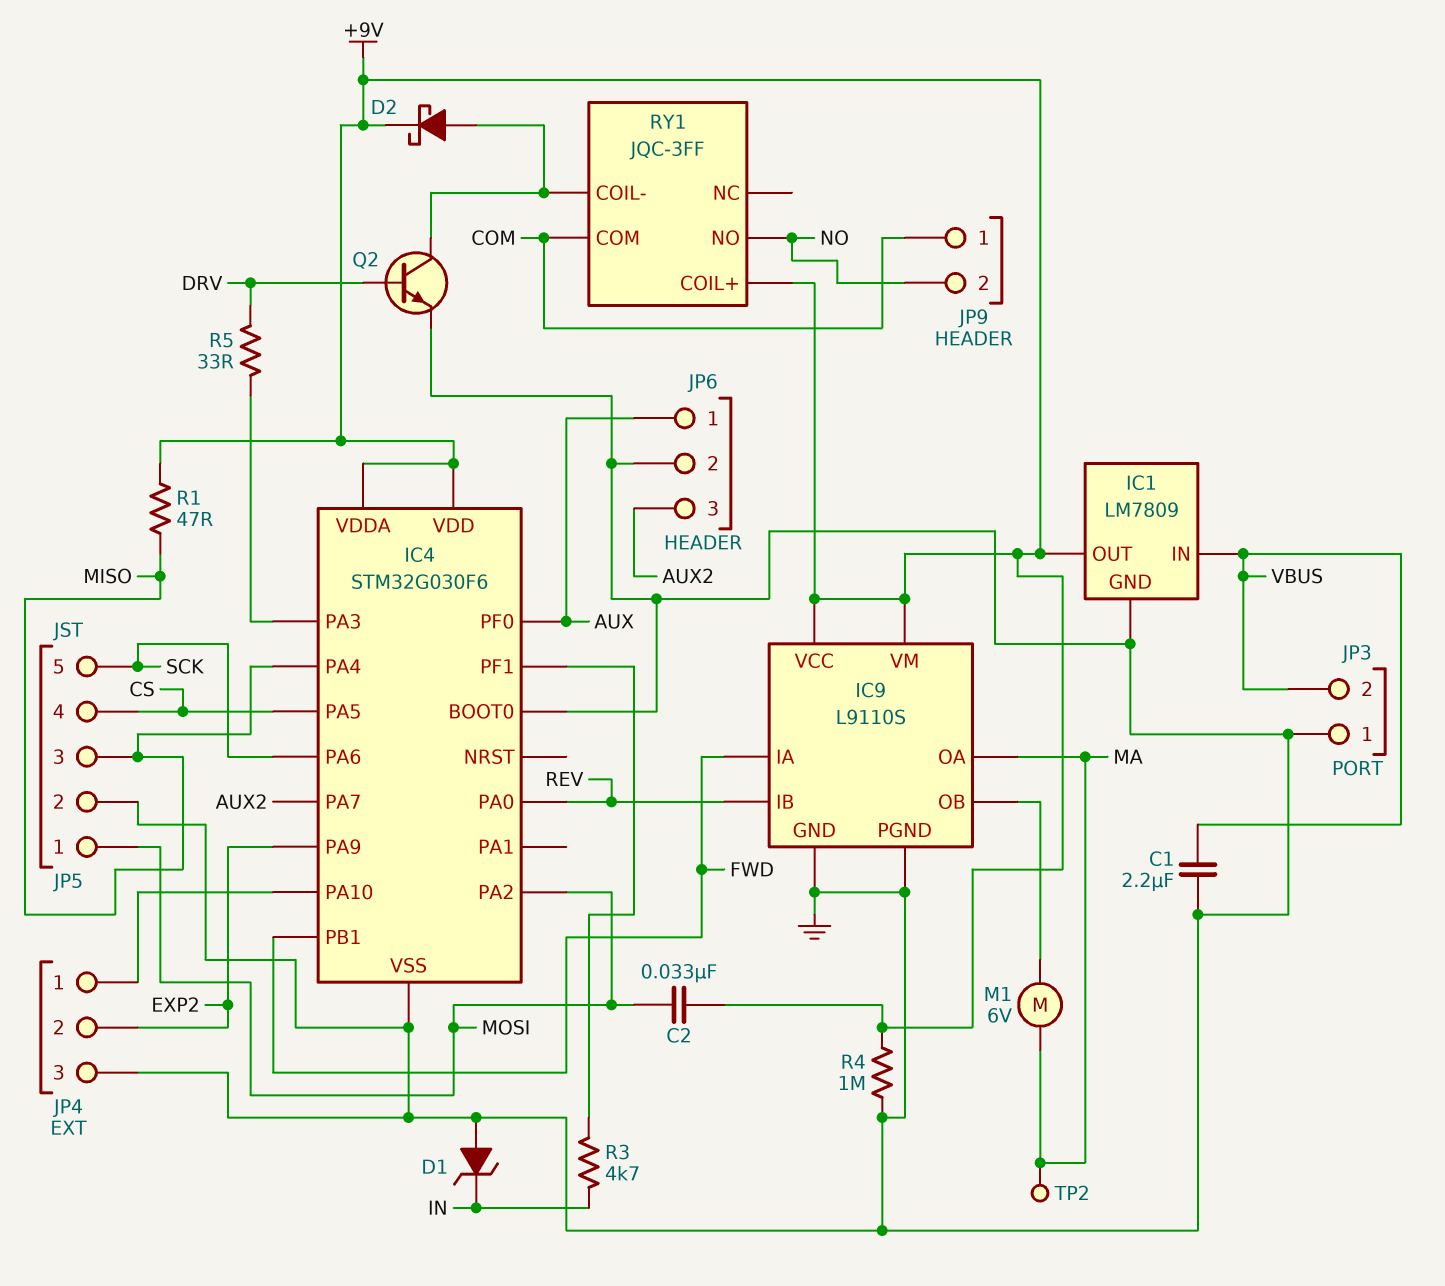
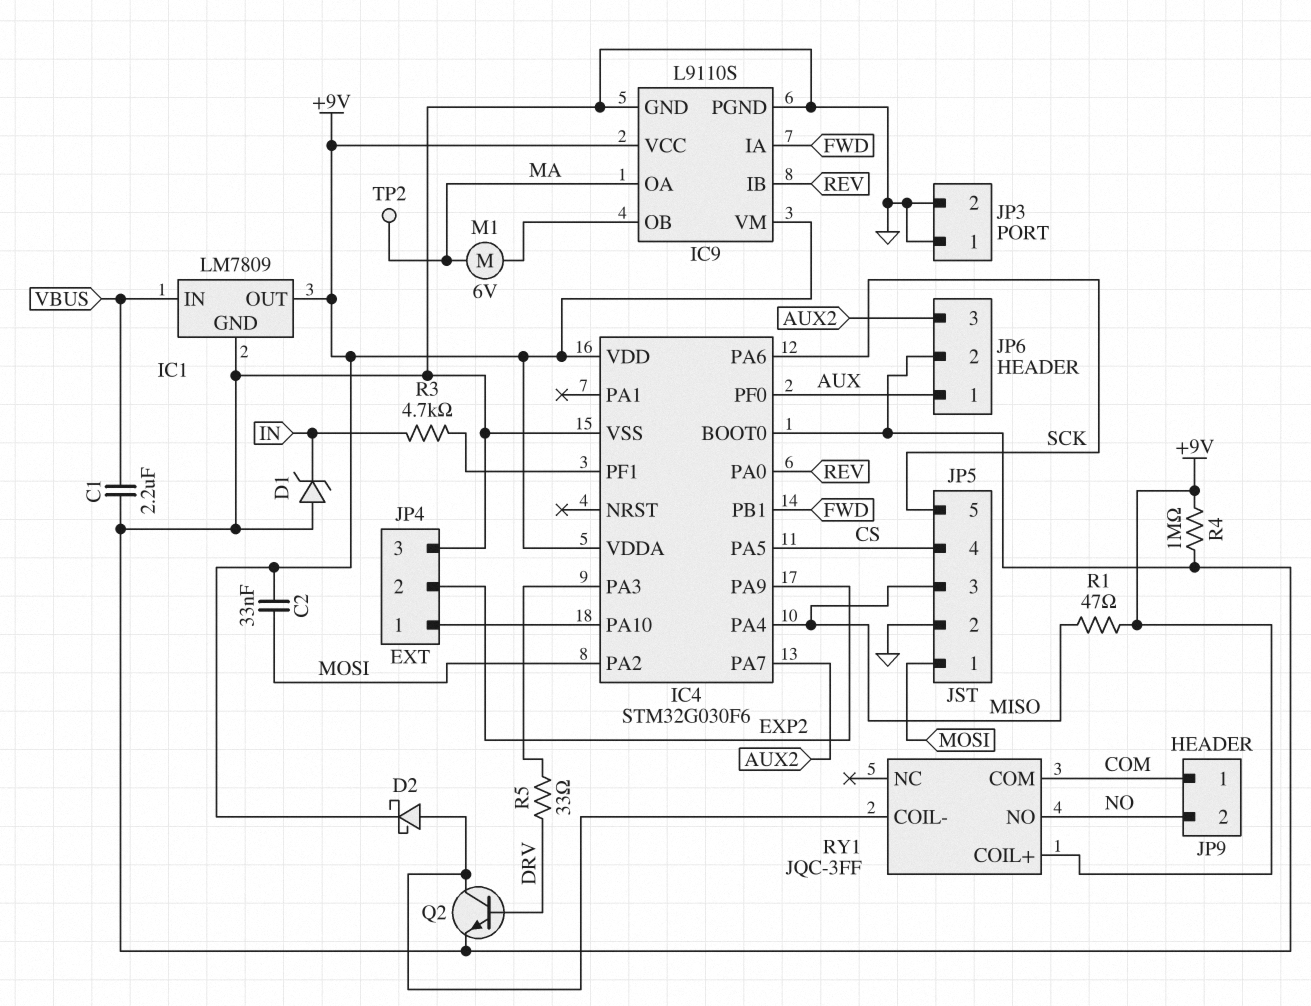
JP3 pin 2: VBUS -> GND

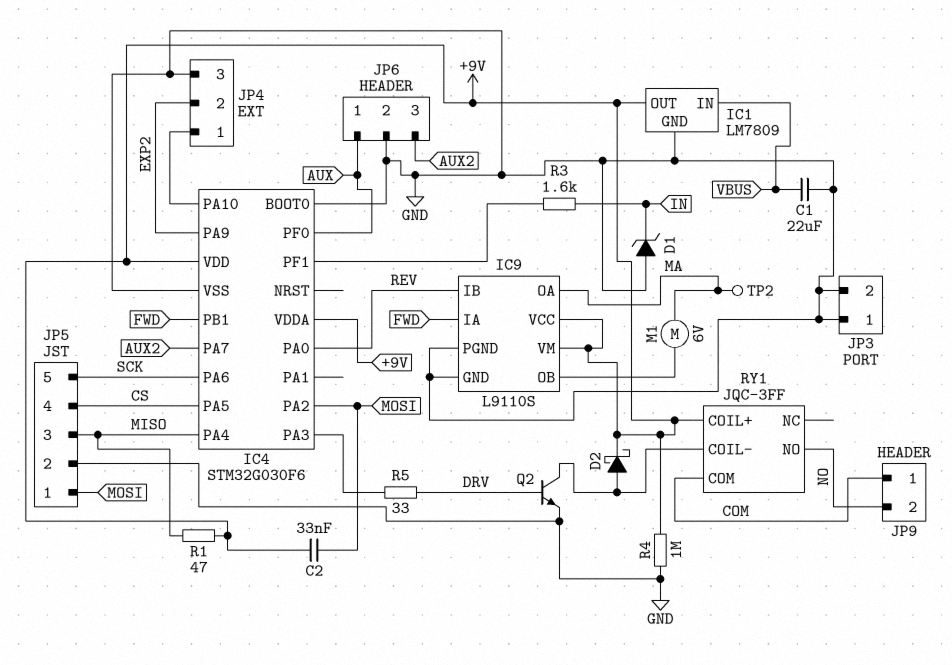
C1: 2.2uF (GND, VBUS) -> 22uF (GND, VBUS)
R3: 4.7k (IC4/PF1, IN) -> 1.6k (IC4/PF1, IN)

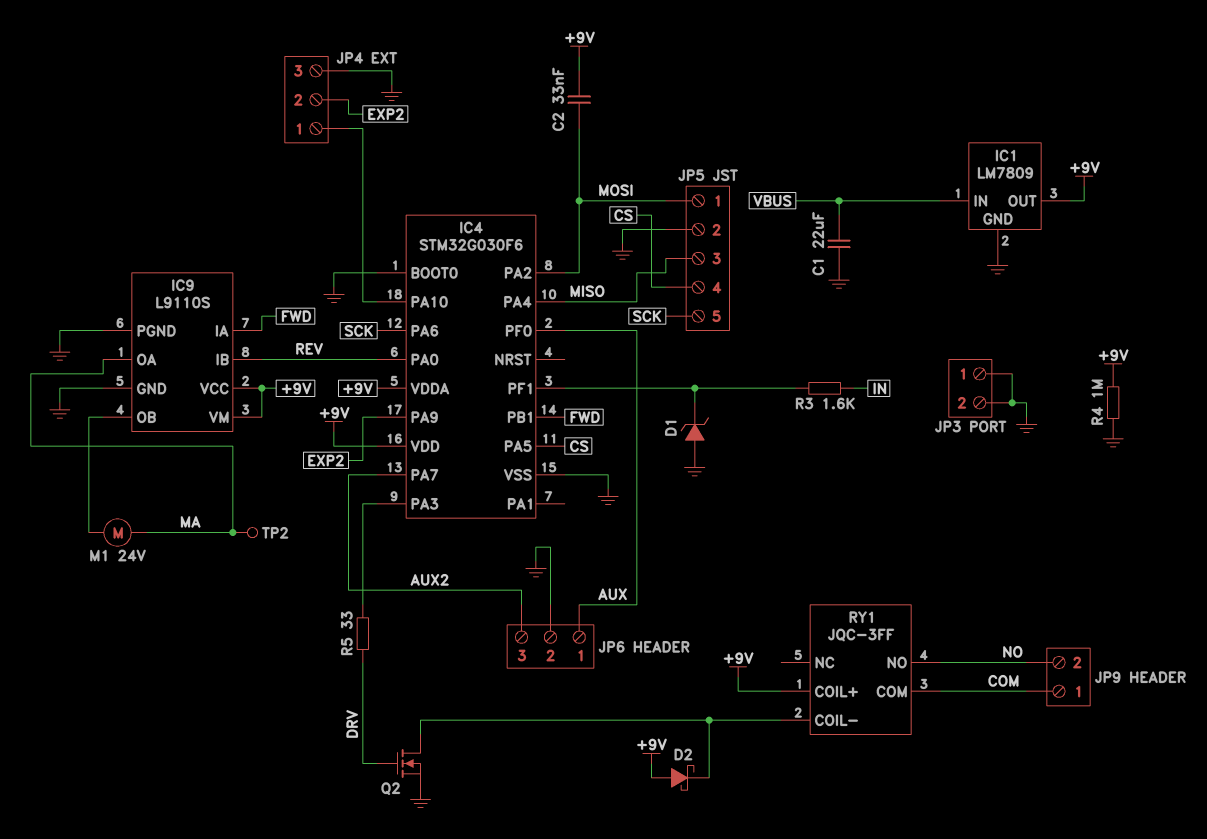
D1: zener (A GND, K IN) -> zener (A GND, K IC4/PF1)
D2: schottky (A RY1/COIL-, K +9V) -> schottky (A +9V, K RY1/COIL-)
M1: motor 6V (IC9/OB, MA) -> motor 24V (IC9/OB, MA)
Q2: NPN (B DRV, C RY1/COIL-, E GND) -> NMOS (G DRV, D RY1/COIL-, S GND)
R1: 47 (+9V, MISO) -> none

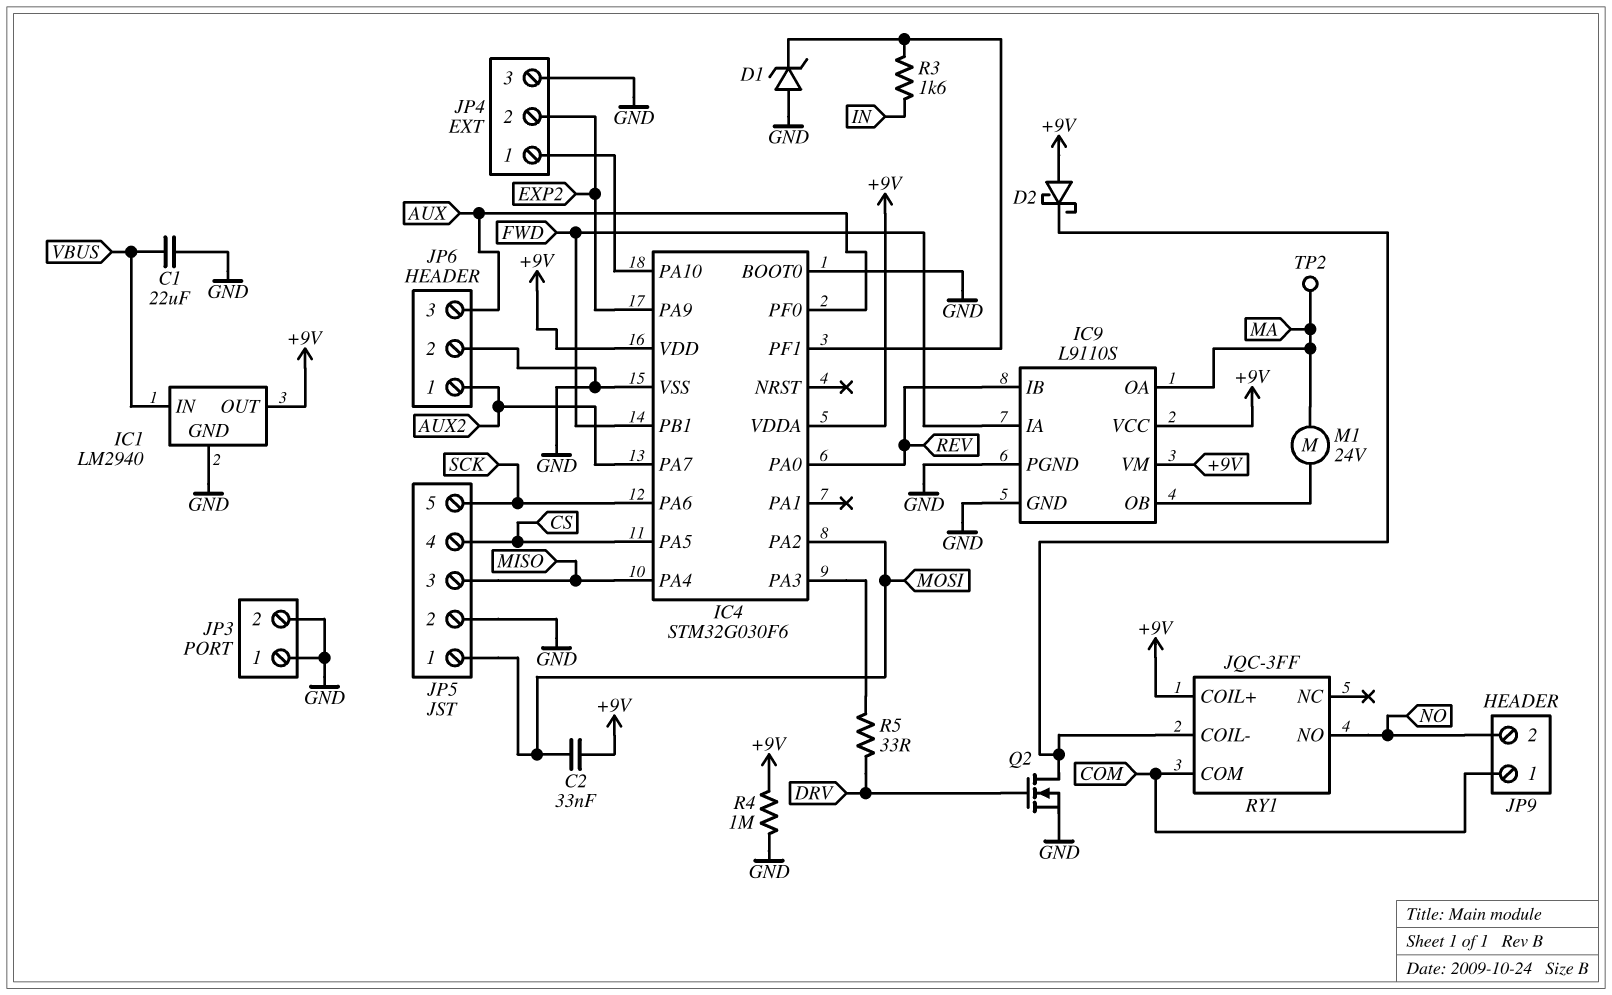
IC1: LM7809 -> LM2940
JP6 pin 1: AUX -> AUX2
JP6 pin 3: AUX2 -> AUX

